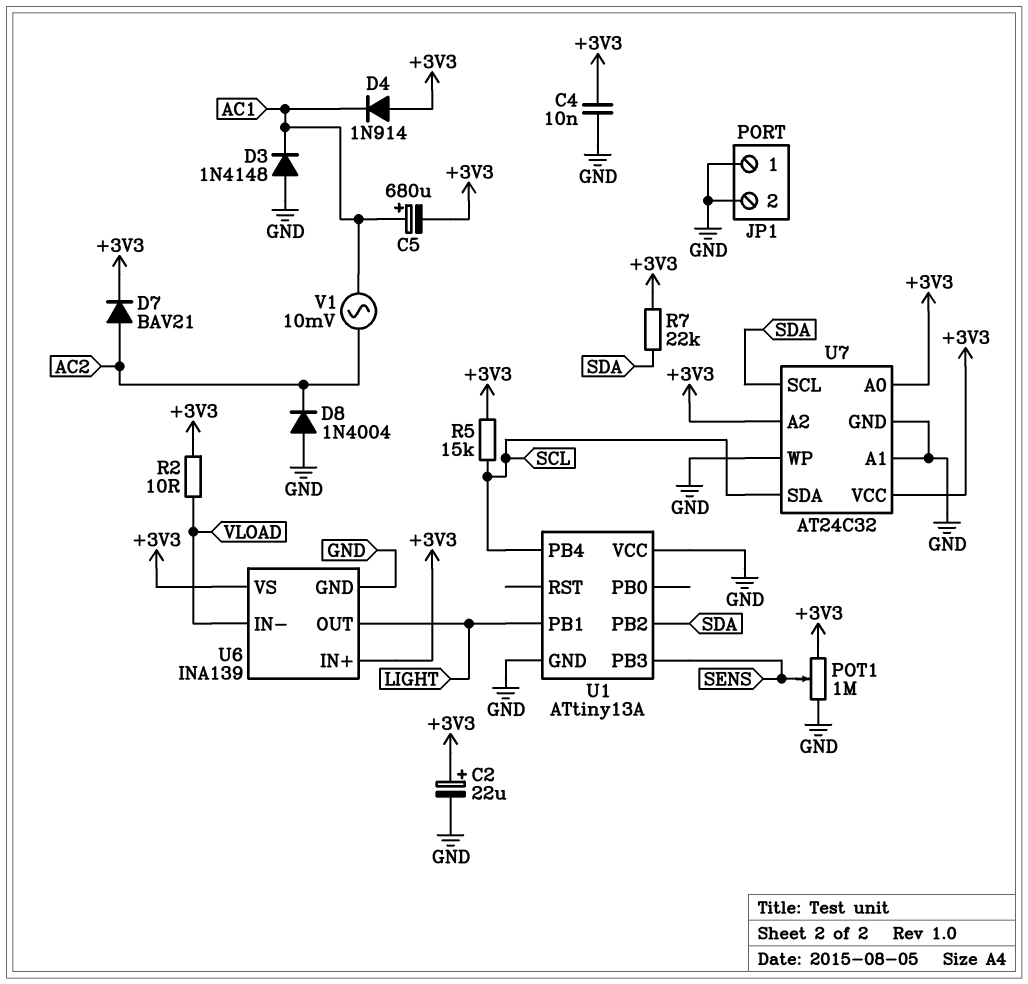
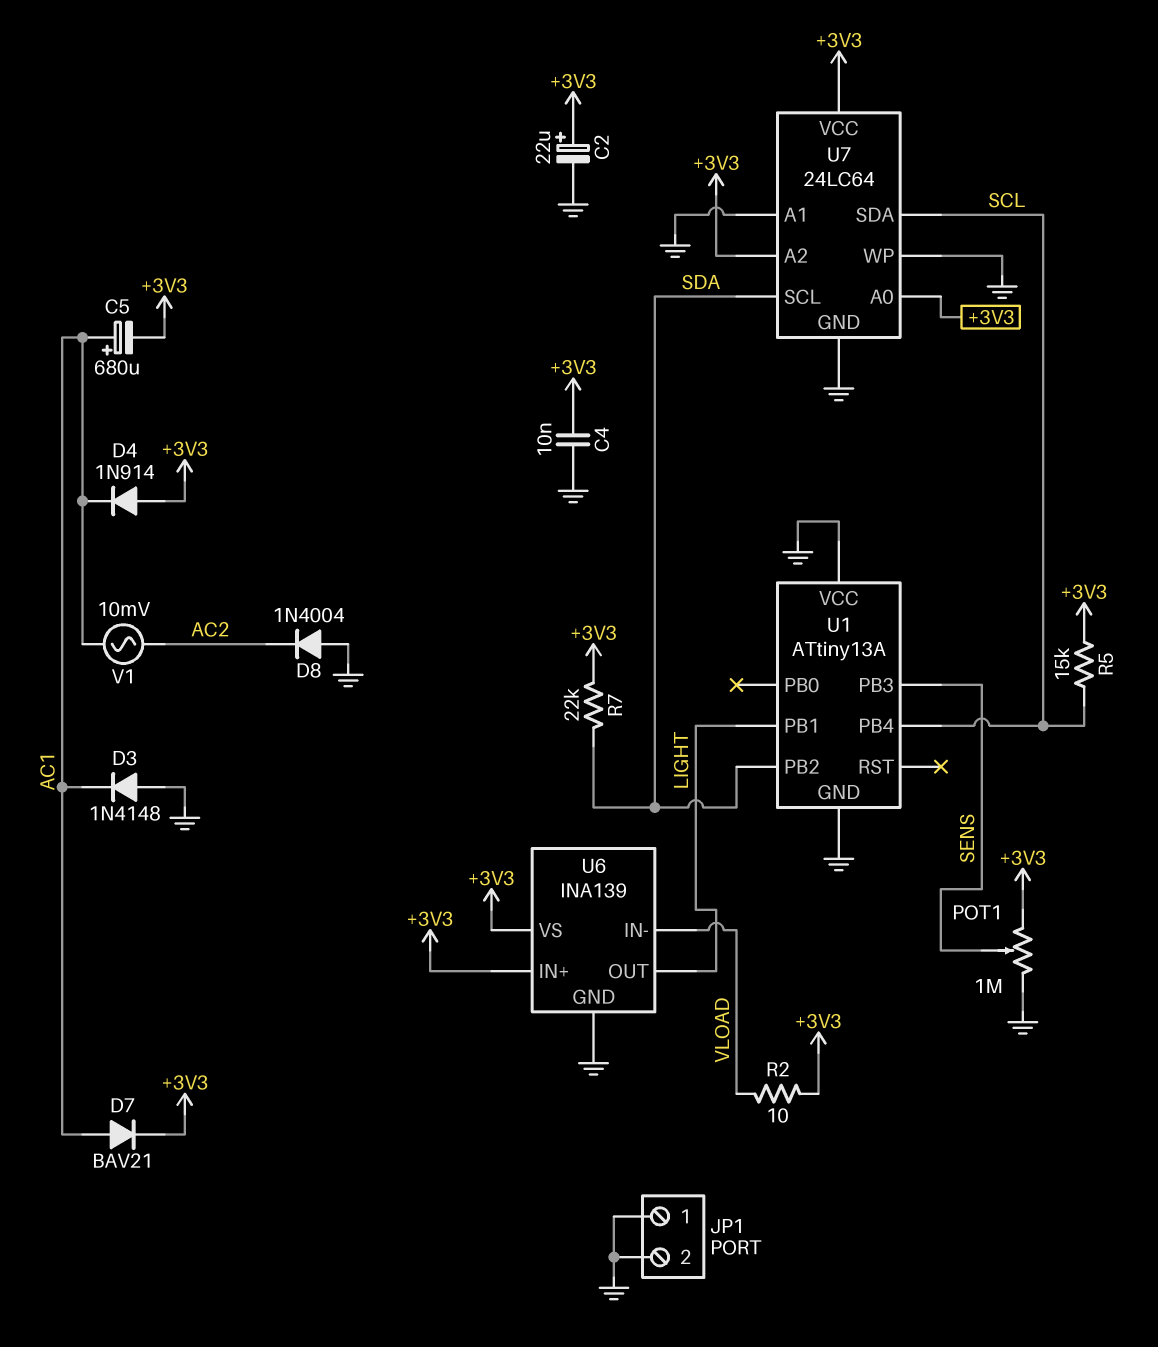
D7: diode BAV21 (A AC2, K +3V3) -> diode BAV21 (A AC1, K +3V3)
U7: AT24C32 -> 24LC64

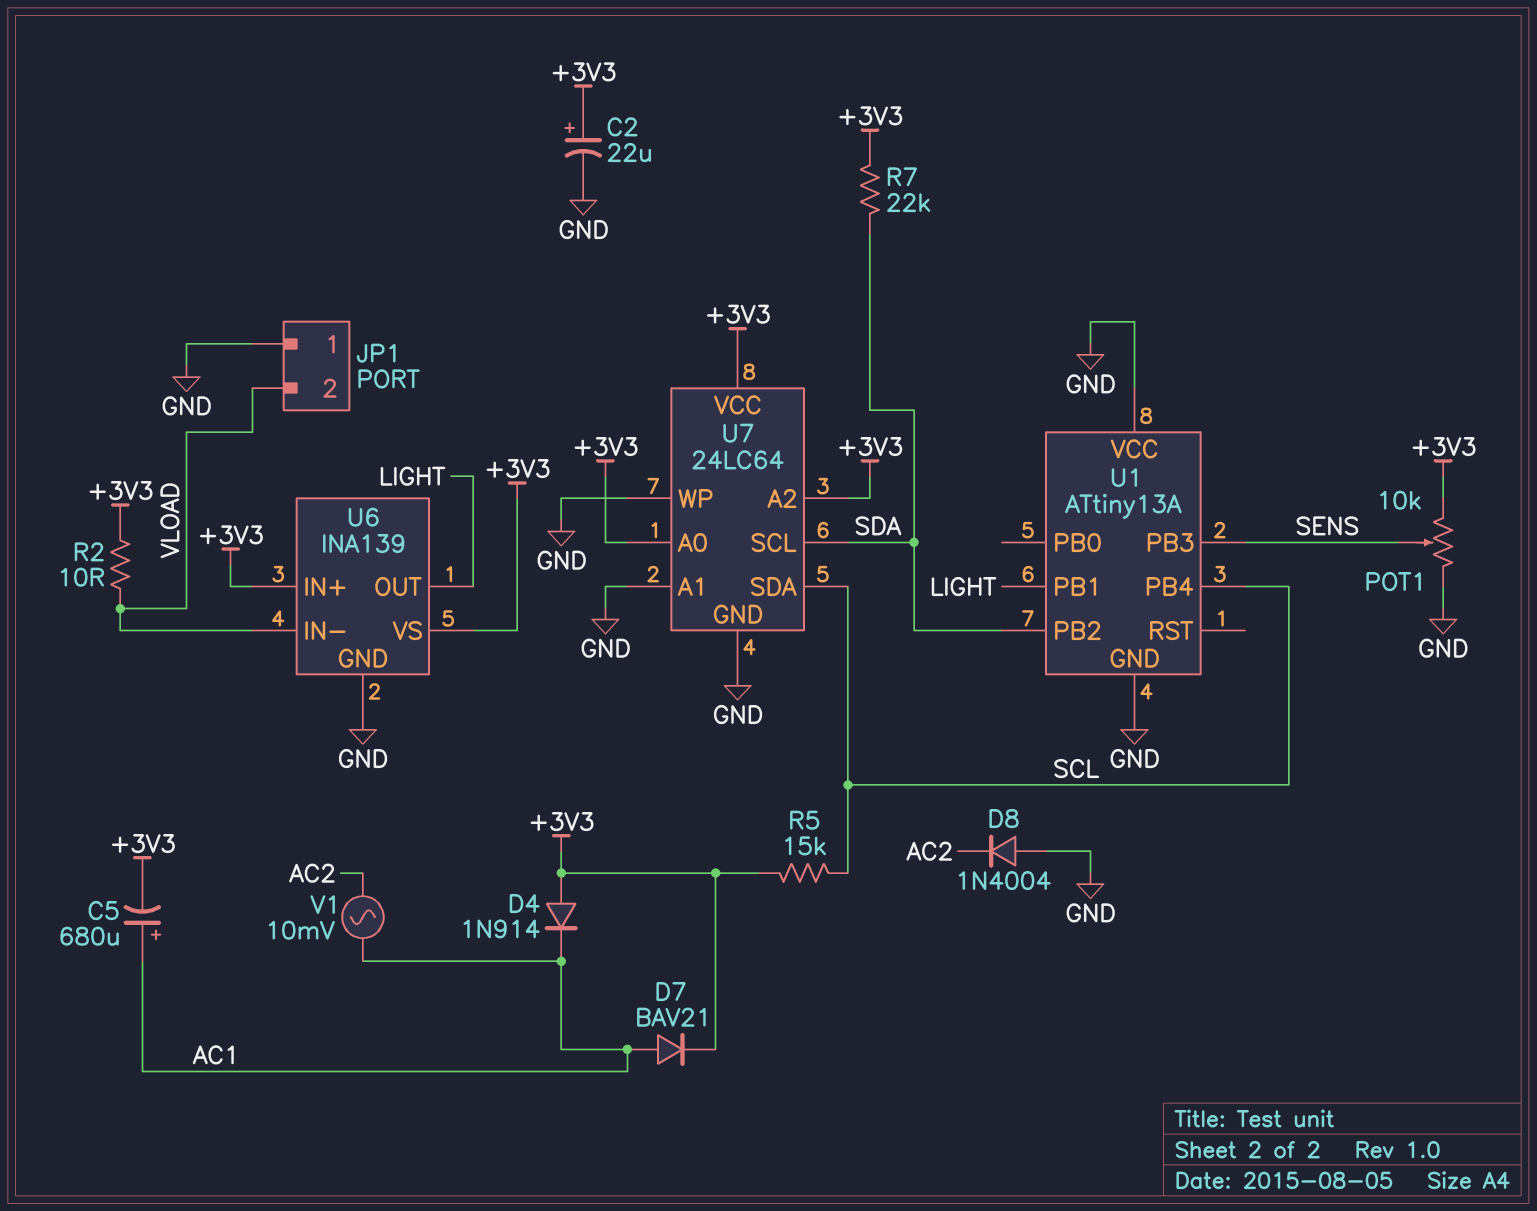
C4: 10nF (+3V3, GND) -> none
D3: diode 1N4148 (A GND, K AC1) -> none
JP1 pin 2: GND -> VLOAD
POT1: 1M (+3V3, GND, wiper SENS) -> 10k (+3V3, GND, wiper SENS)

